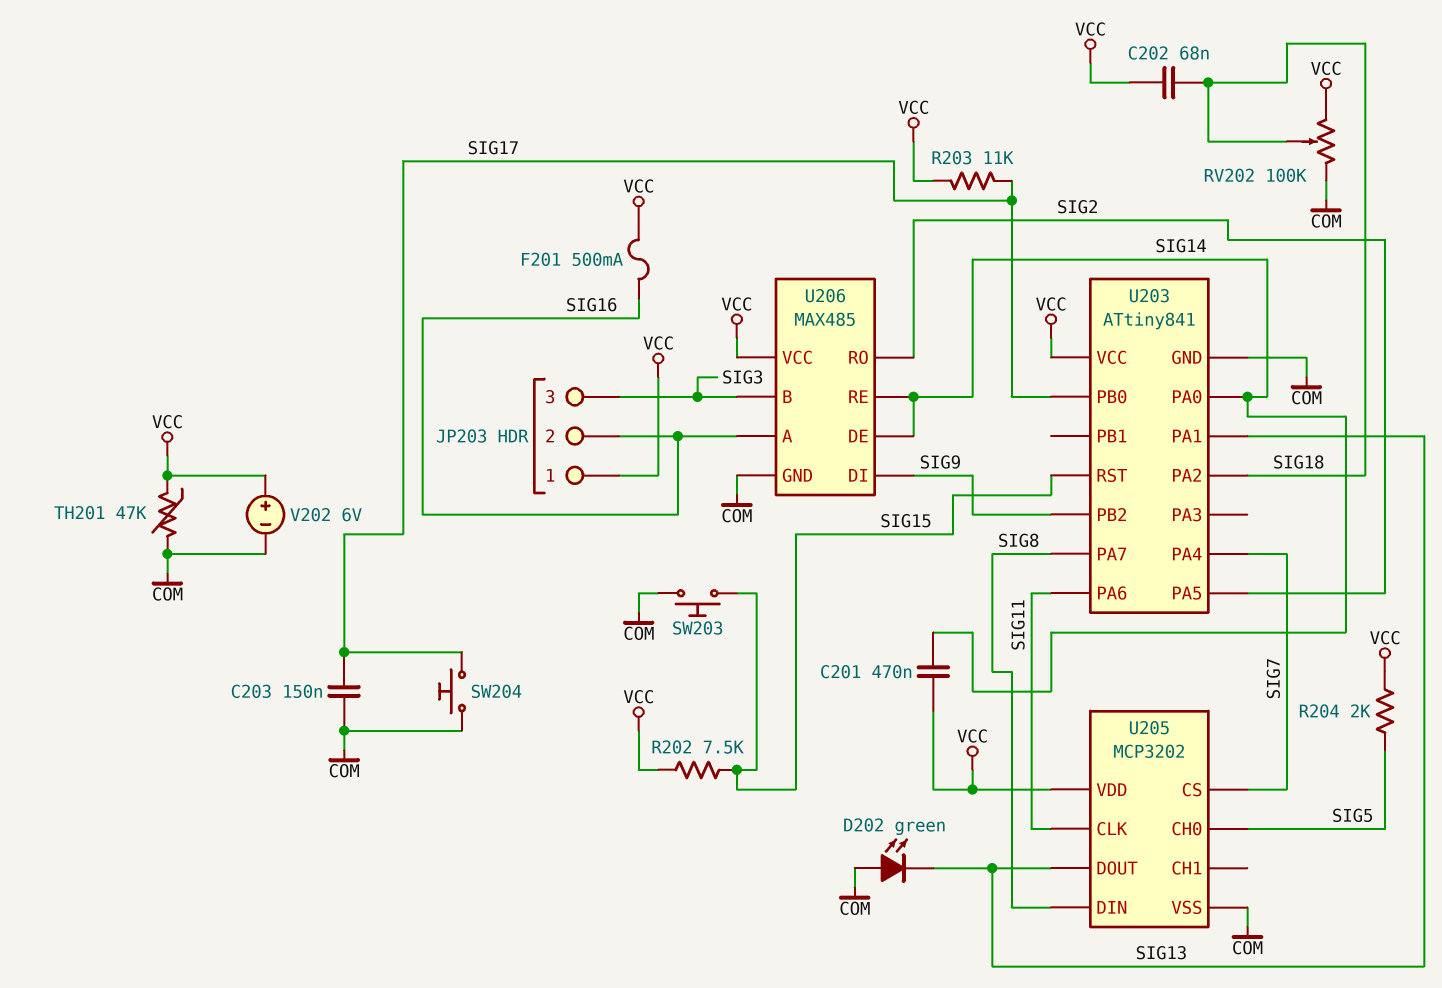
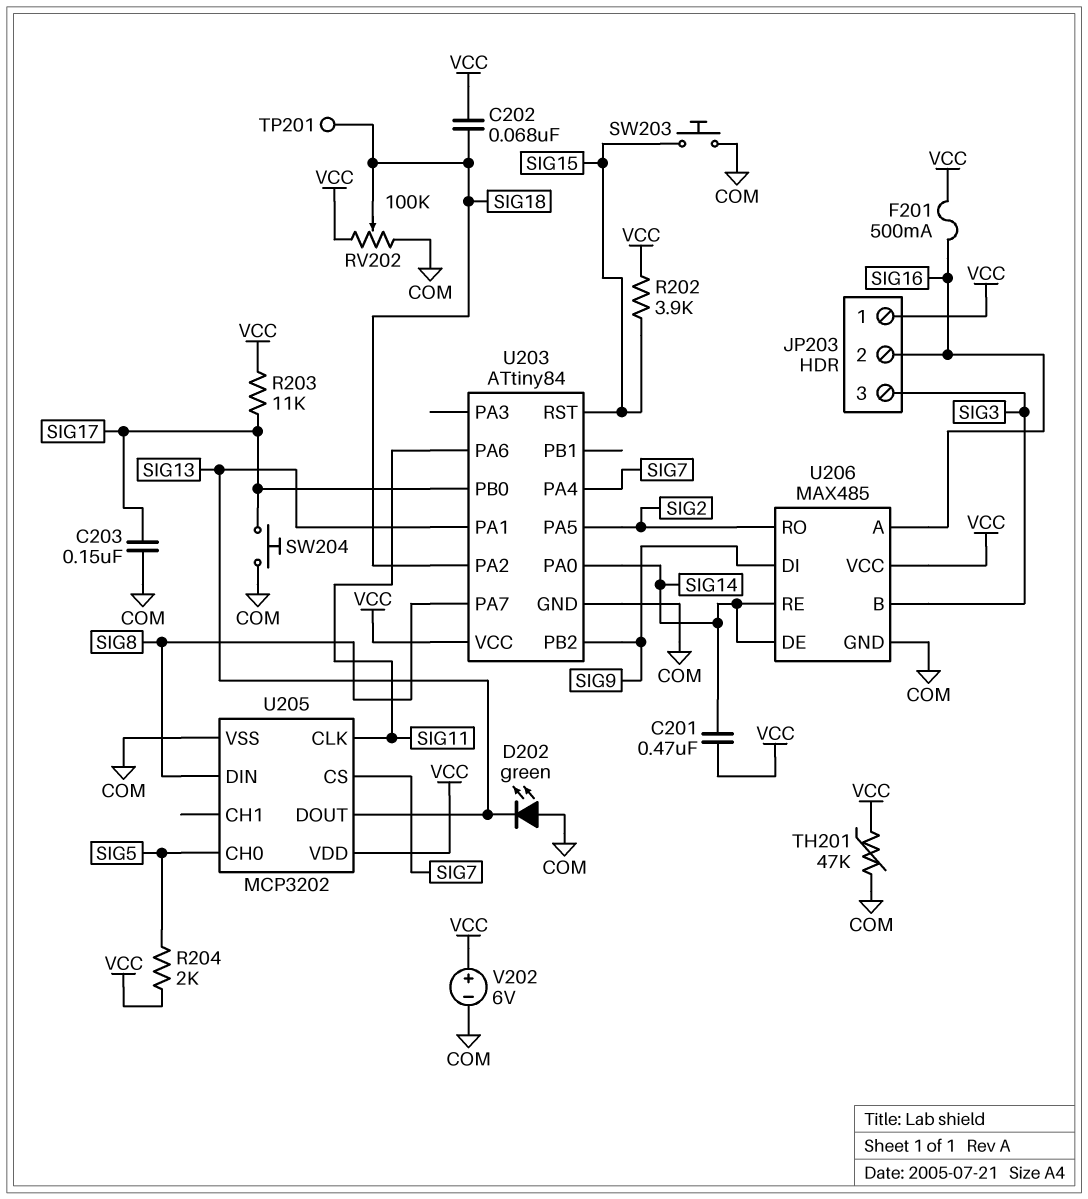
R202: 7.5k (SIG15, VCC) -> 3.9k (SIG15, VCC)
TP201: none -> test point (SIG18)
U203: ATtiny841 -> ATtiny84

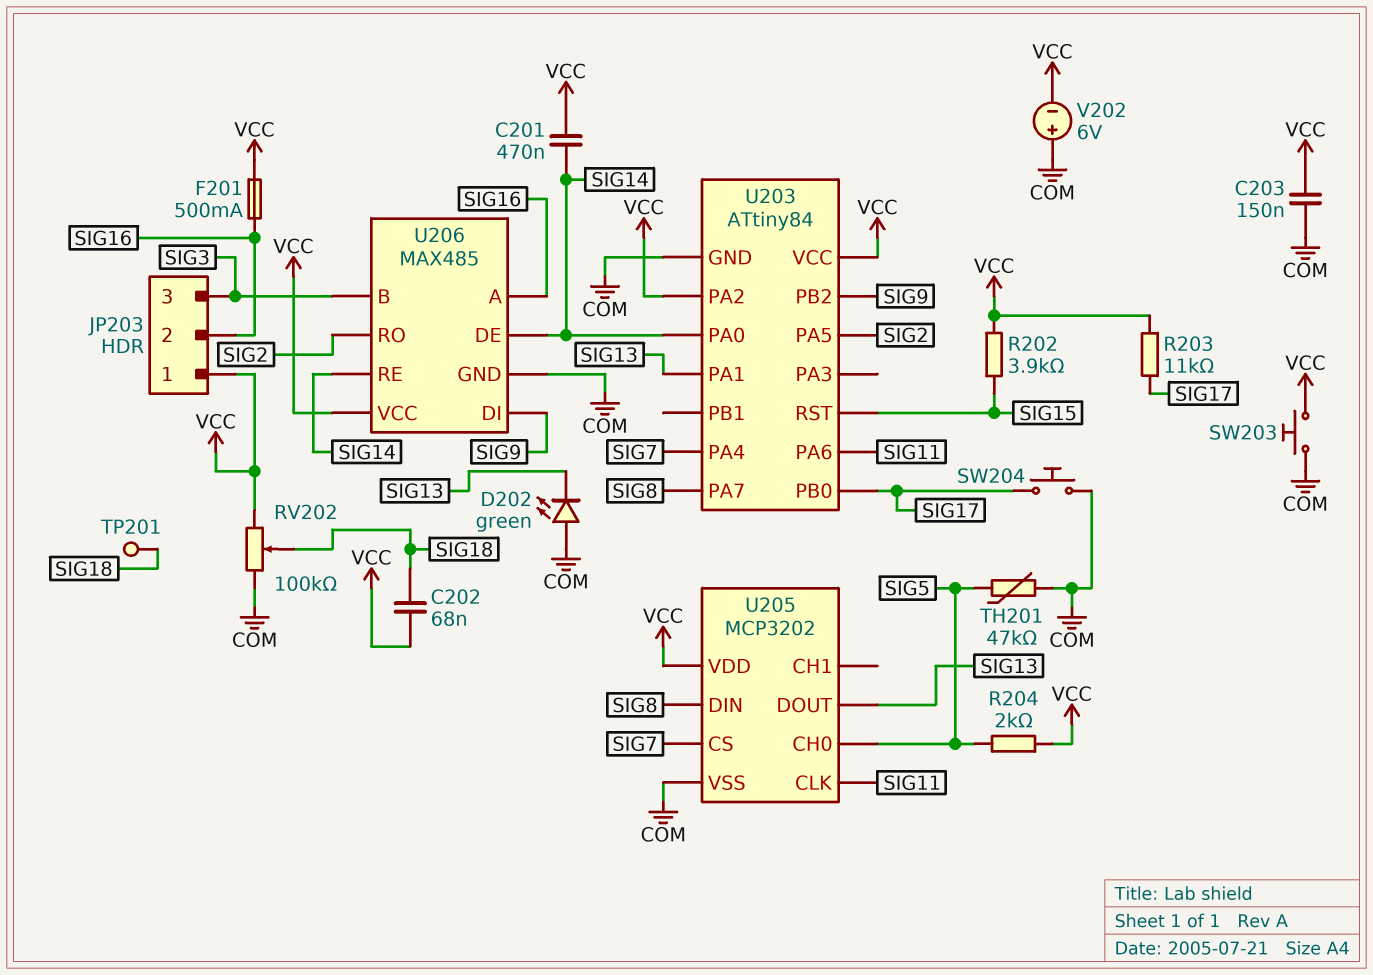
C203: 150nF (COM, SIG17) -> 150nF (COM, VCC)
SW203: button (COM, SIG15) -> button (COM, VCC)
TH201: 47k (COM, VCC) -> 47k (COM, SIG5)
U203 pin PA2: SIG18 -> VCC
V202: 6V (plus VCC, minus COM) -> 6V (plus COM, minus VCC)

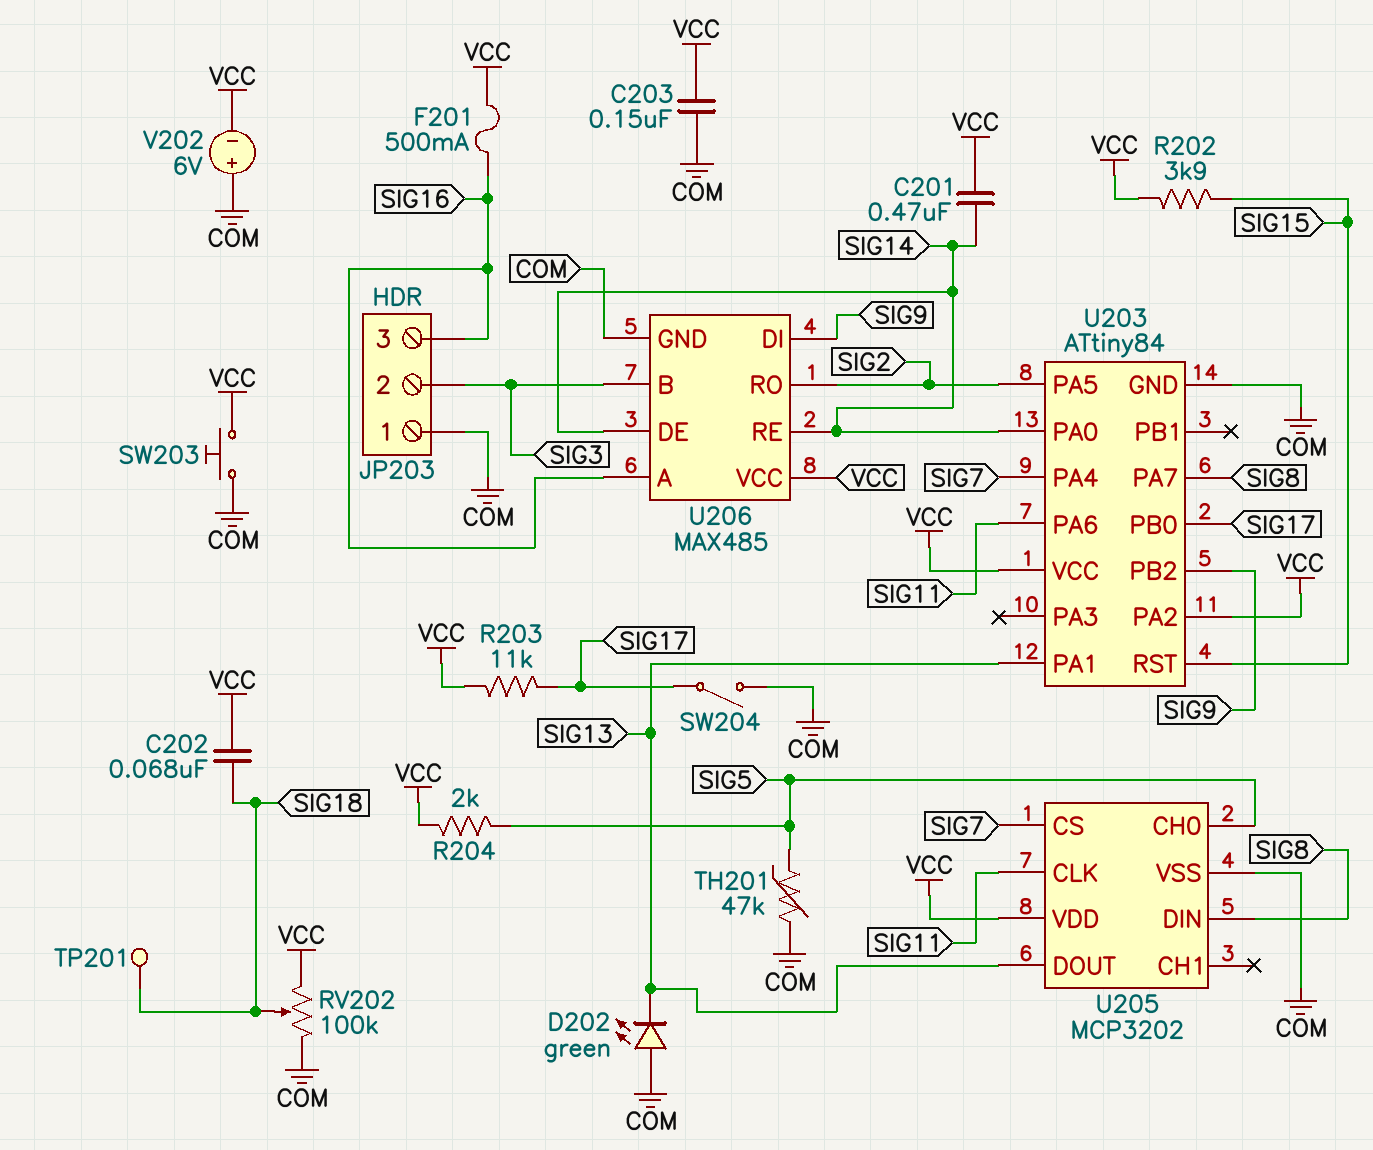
JP203 pin 1: VCC -> COM
JP203 pin 2: SIG16 -> SIG3
JP203 pin 3: SIG3 -> SIG16
SW204: button (COM, SIG17) -> switch (COM, SIG17)

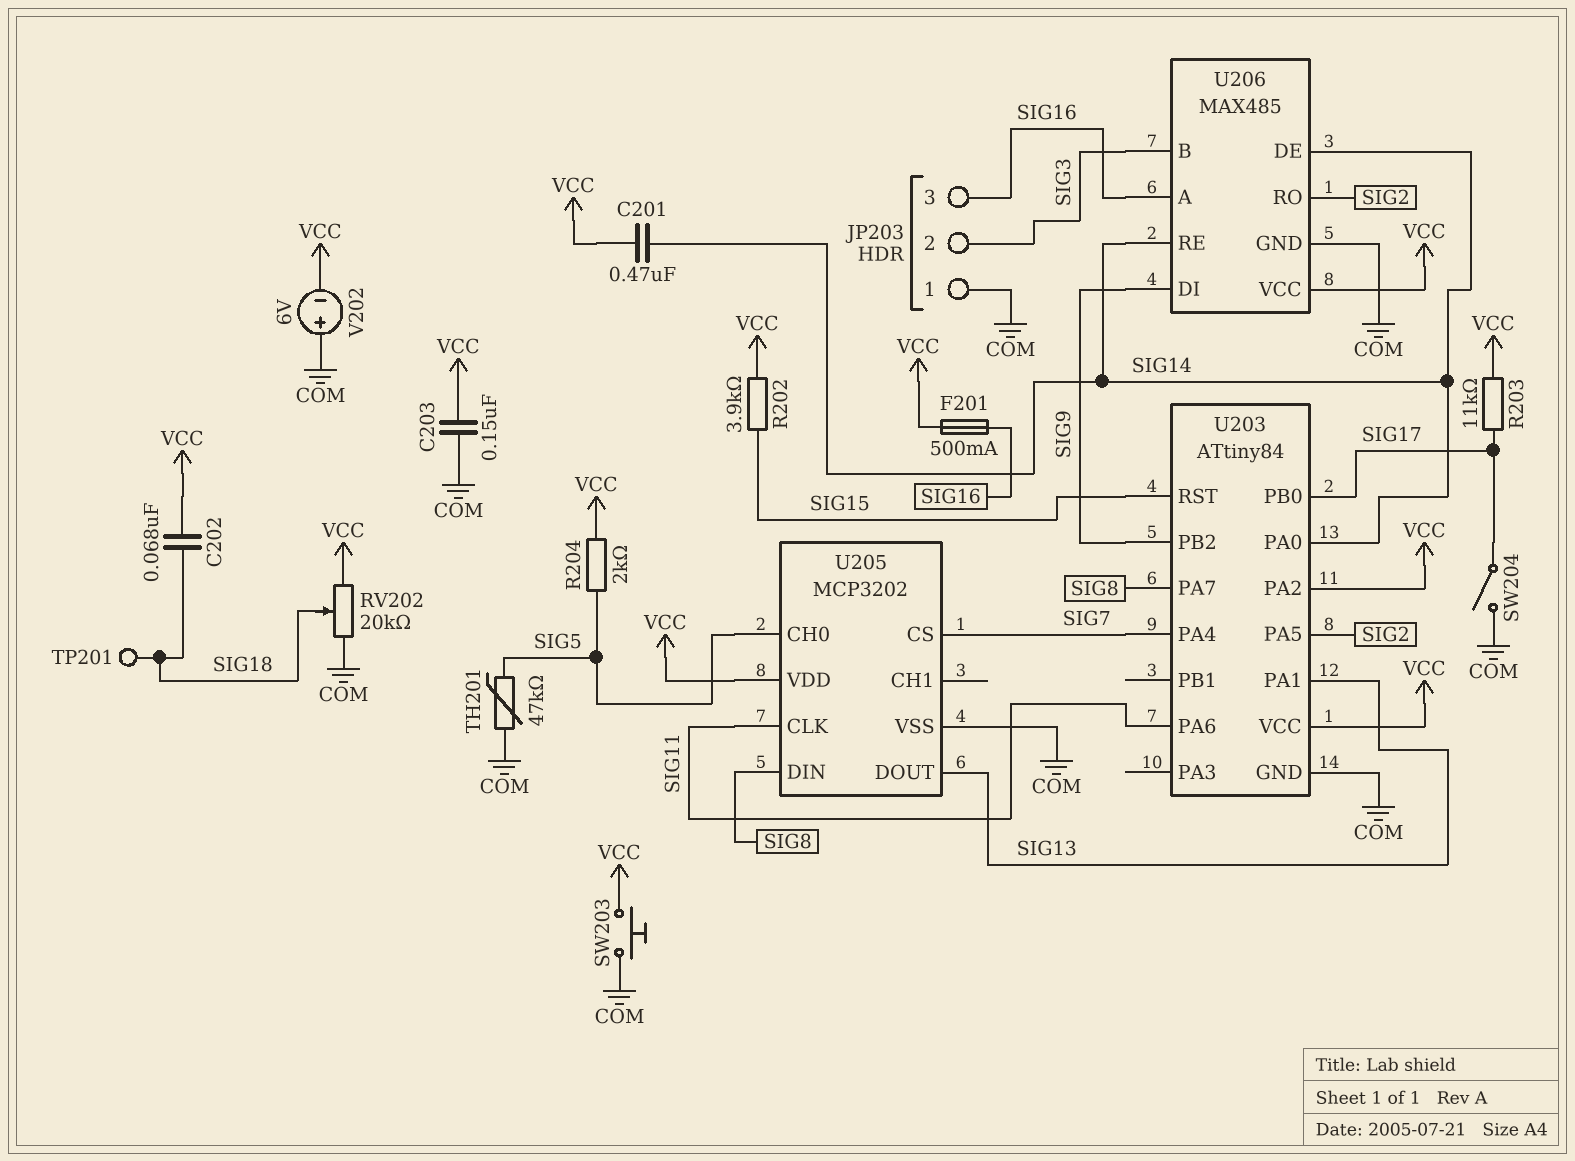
D202: LED green (A COM, K SIG13) -> none
RV202: 100k (COM, VCC, wiper SIG18) -> 20k (COM, VCC, wiper SIG18)

